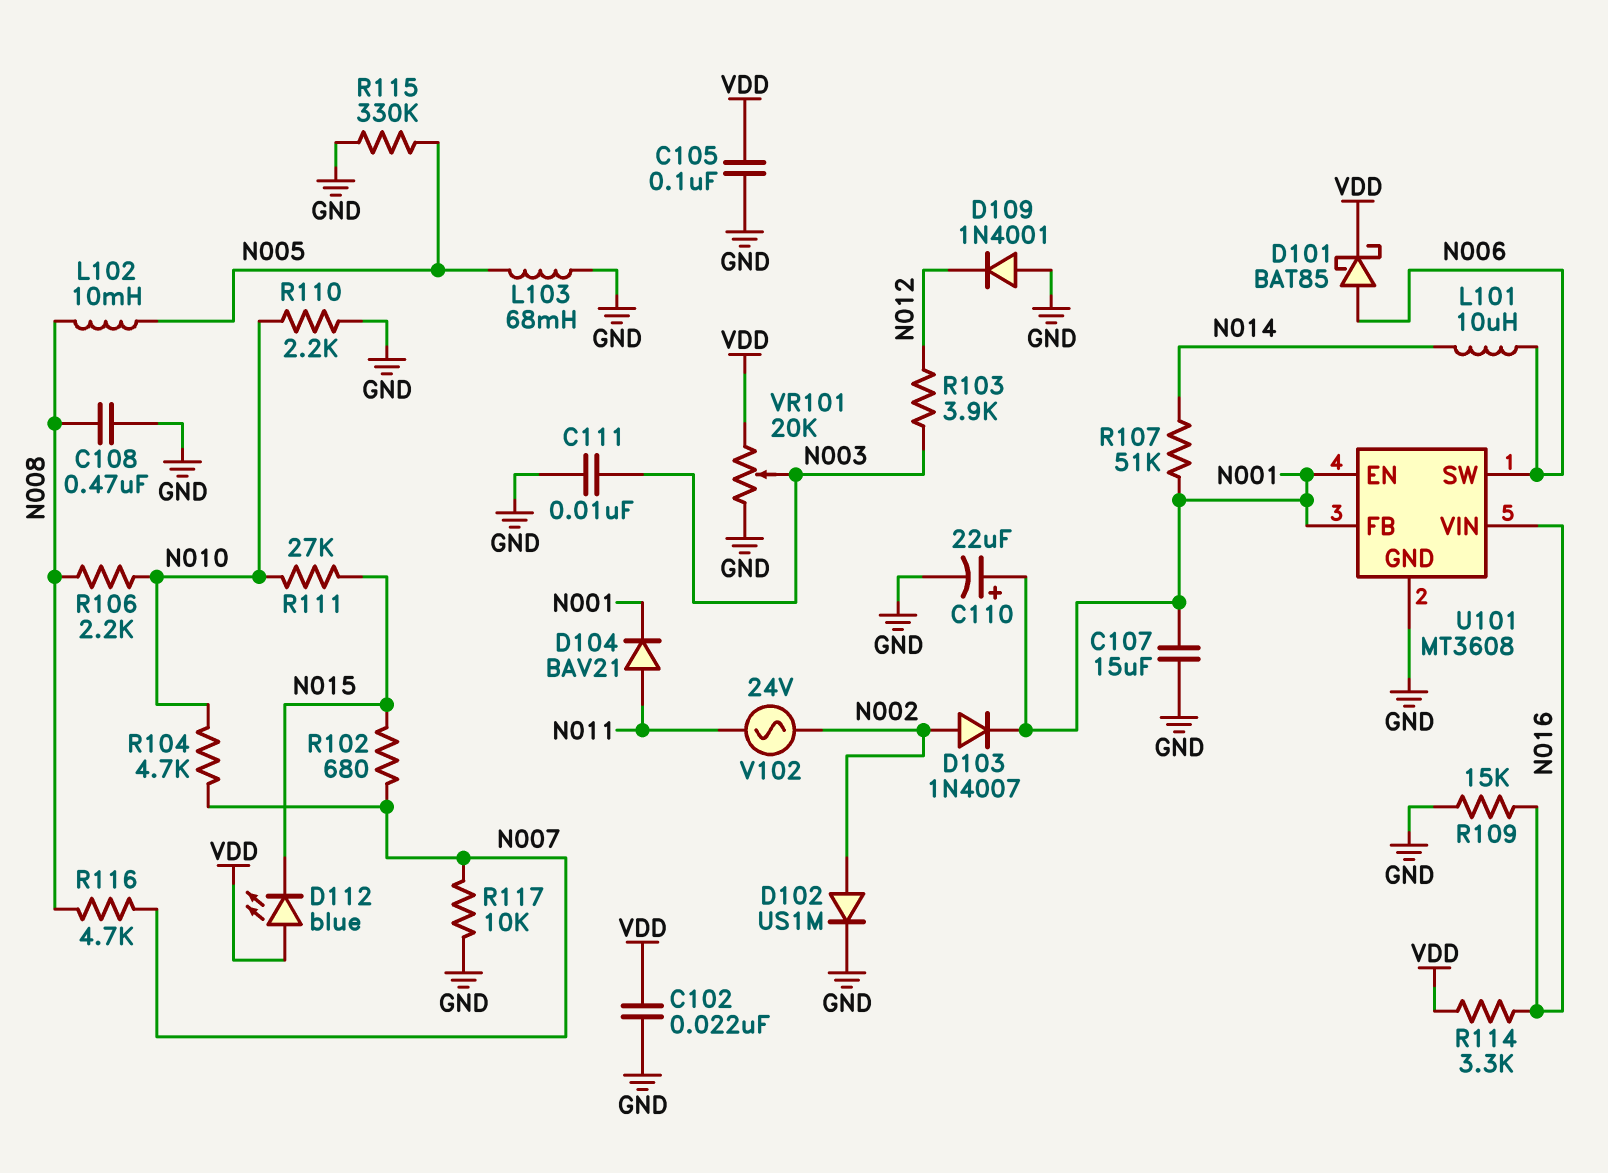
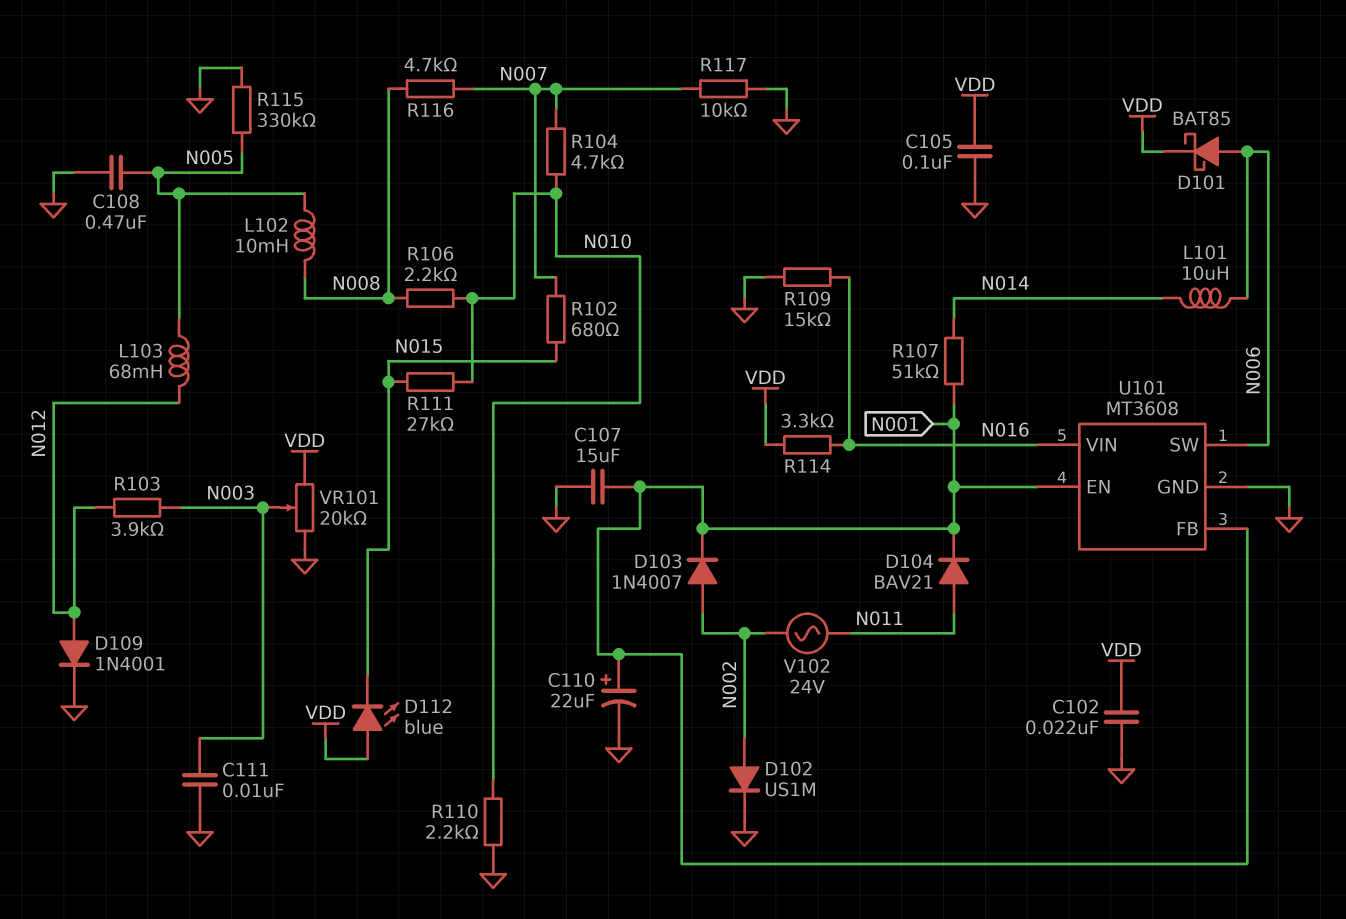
C108: 470nF (GND, N008) -> 470nF (GND, N005)
D109: diode 1N4001 (A GND, K N012) -> diode 1N4001 (A N012, K GND)
L103: 68mH (GND, N005) -> 68mH (N005, N012)

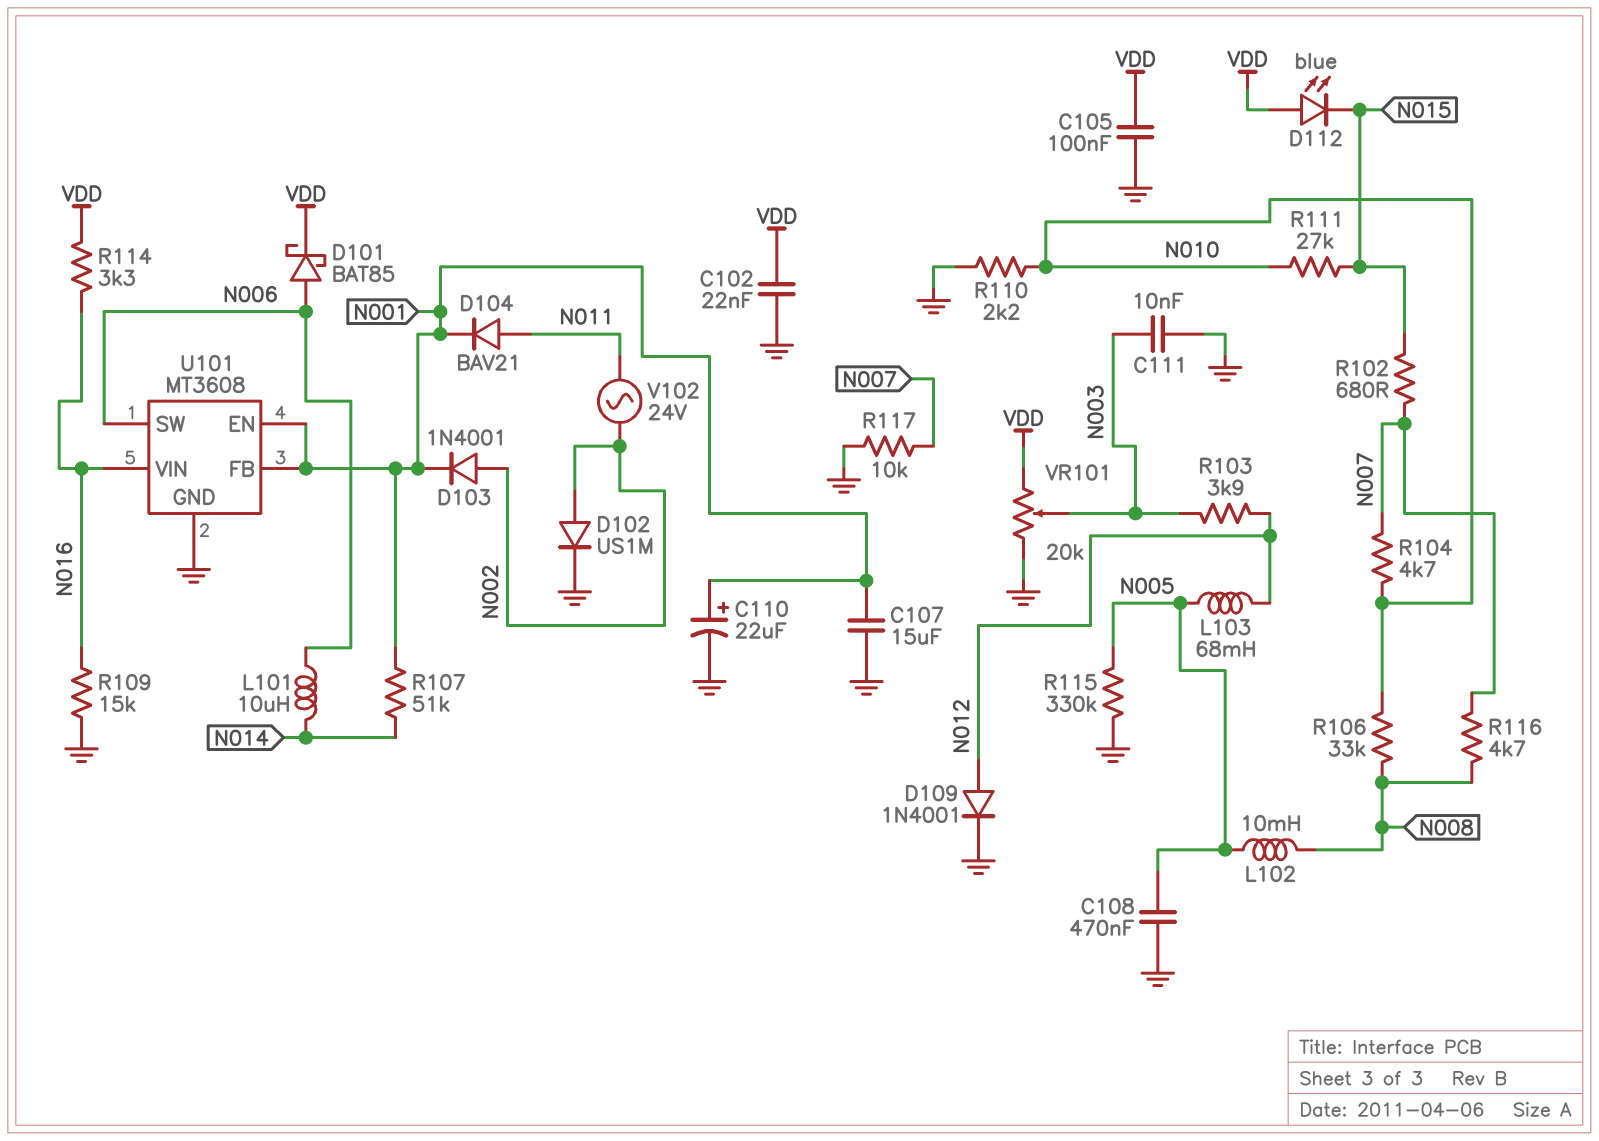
D103: diode 1N4007 (A N002, K N001) -> diode 1N4001 (A N002, K N001)
R106: 2.2k (N008, N010) -> 33k (N008, N010)

